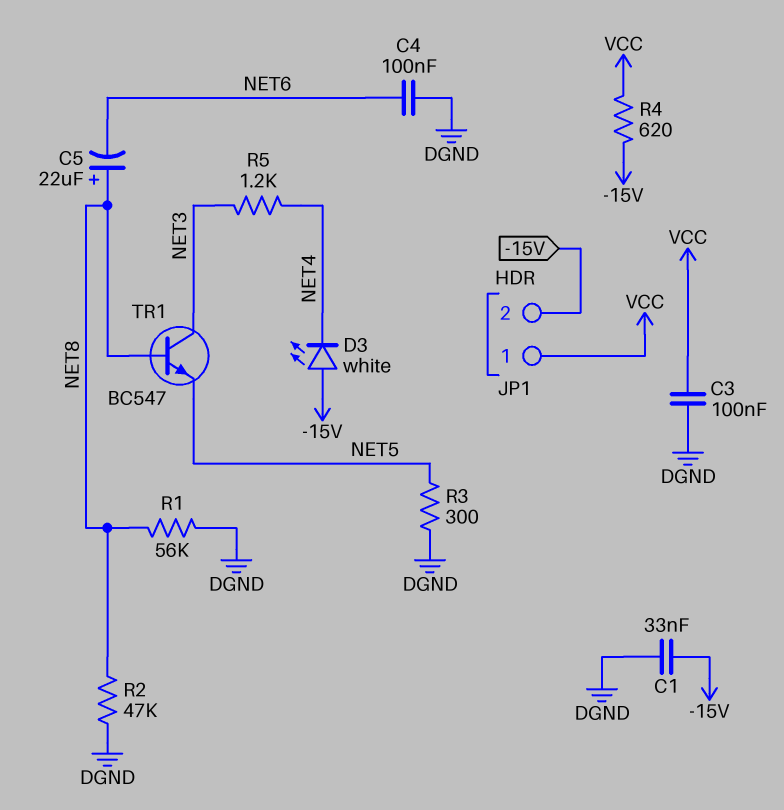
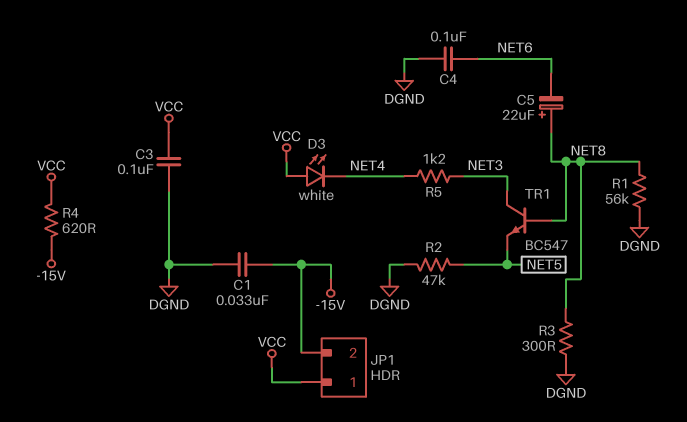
D3: LED white (A -15V, K NET4) -> LED white (A VCC, K NET4)
R2: 47k (DGND, NET8) -> 47k (DGND, NET5)
R3: 300 (DGND, NET5) -> 300 (DGND, NET8)

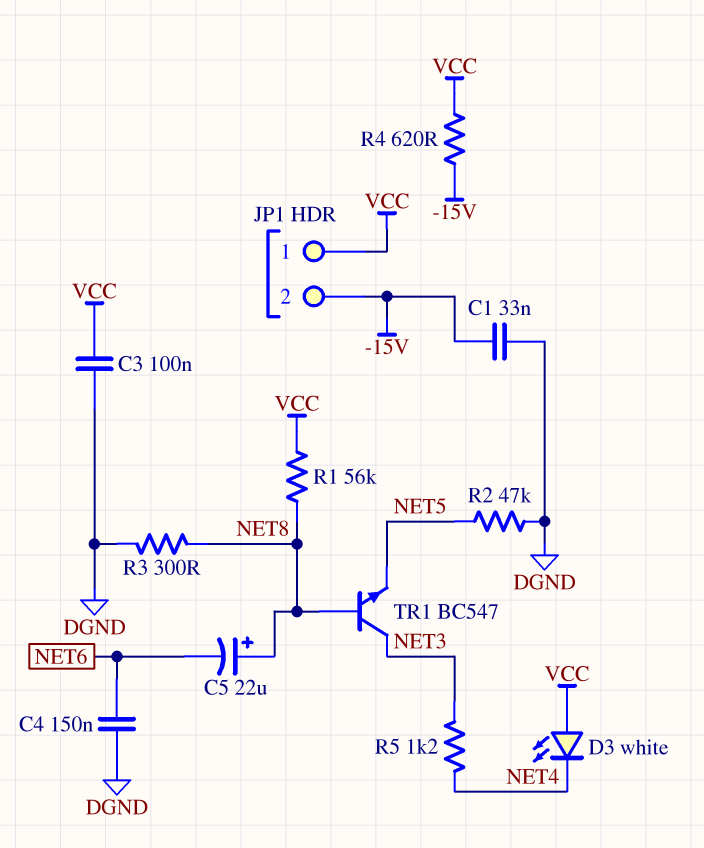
C4: 100nF (DGND, NET6) -> 150nF (DGND, NET6)
R1: 56k (DGND, NET8) -> 56k (NET8, VCC)

